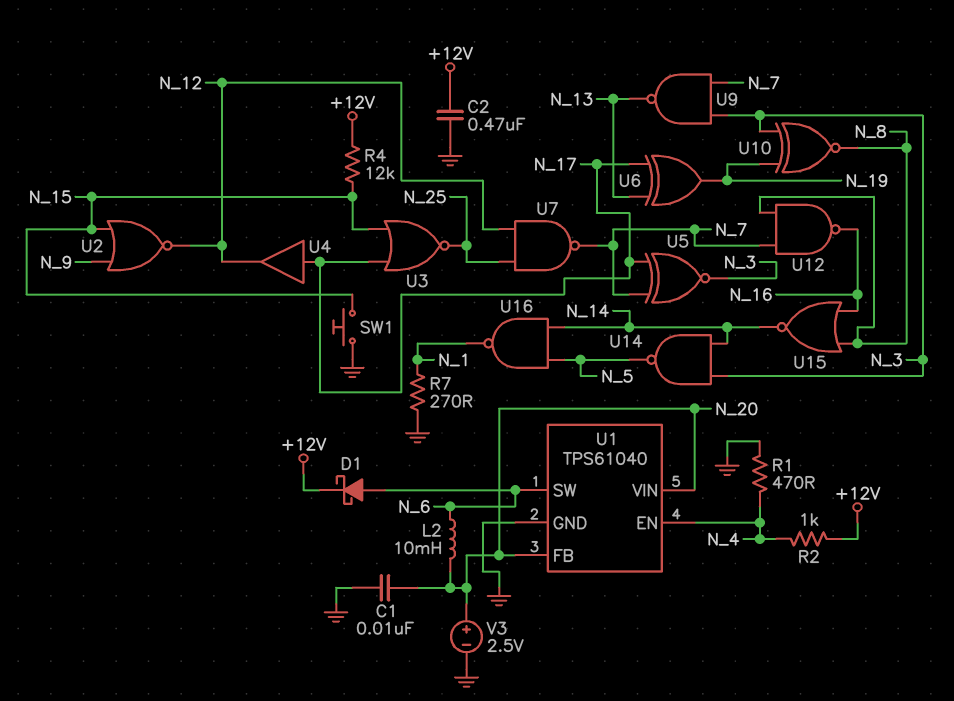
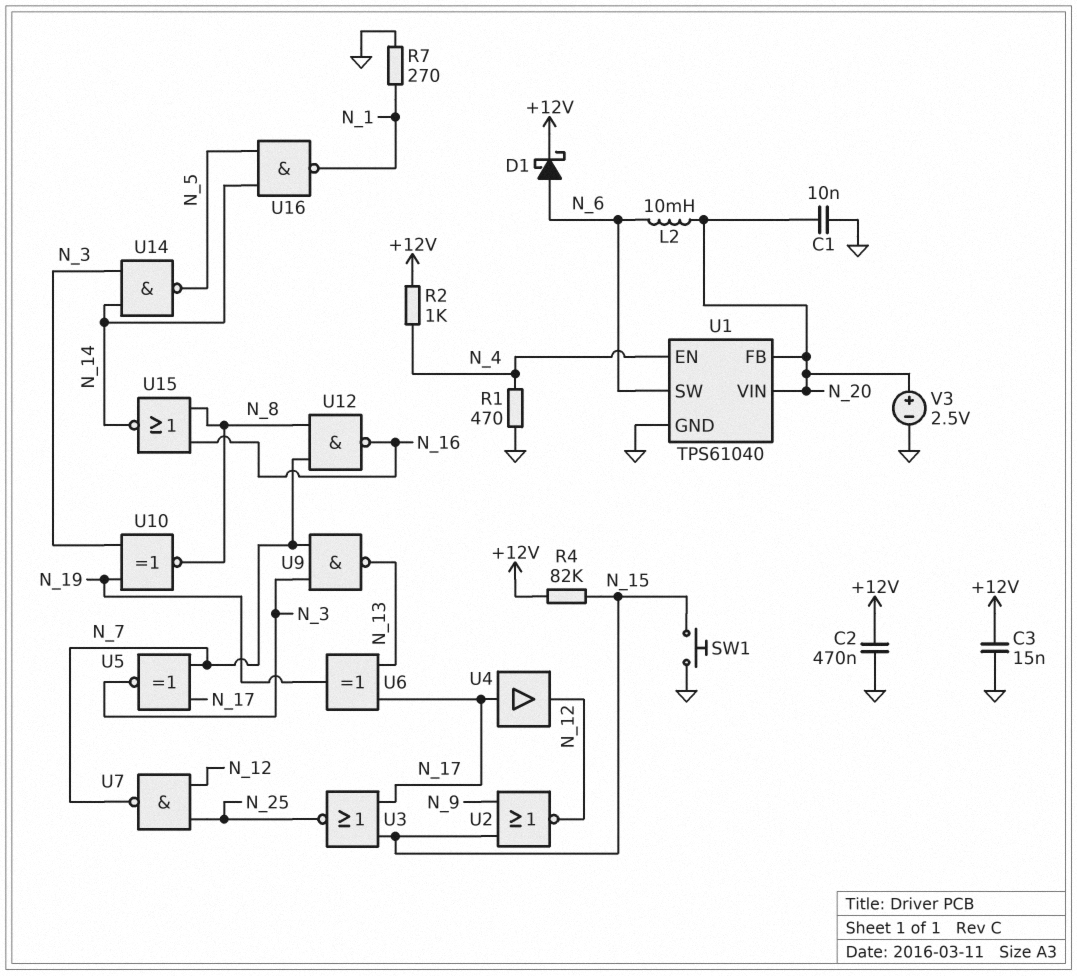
C3: none -> 15nF (+12V, GND)
R4: 12k (+12V, N_15) -> 82k (+12V, N_15)

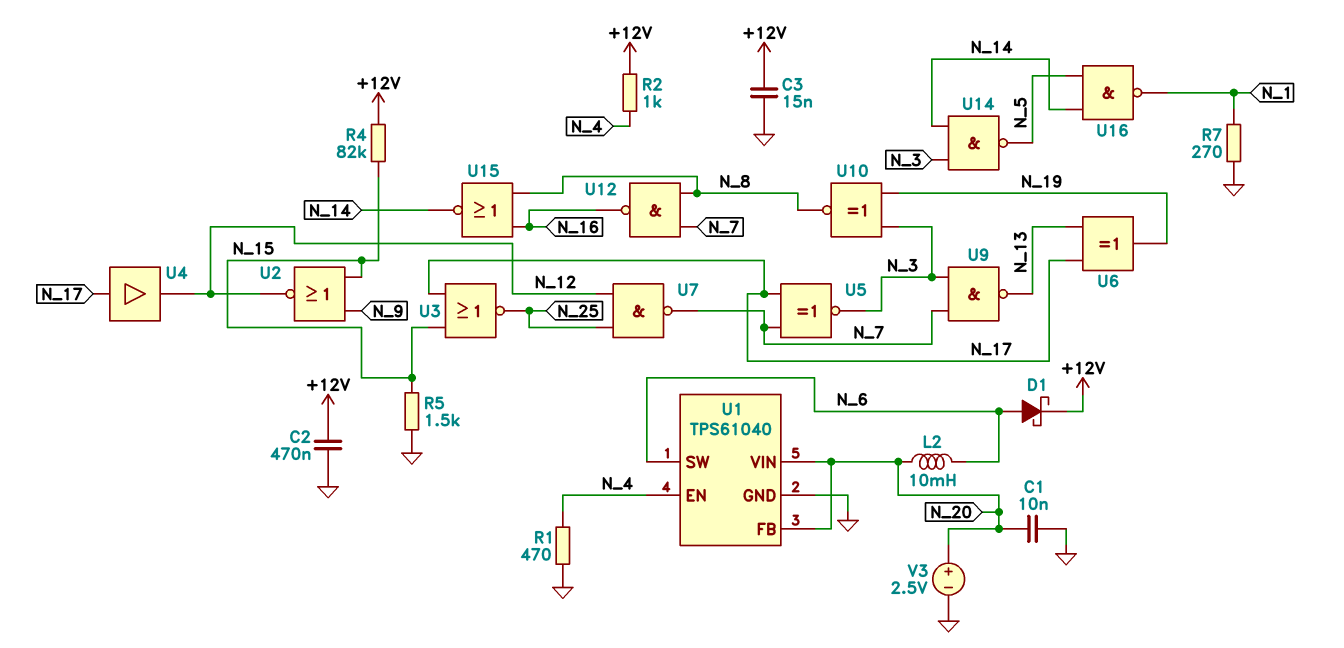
R5: none -> 1.5k (GND, N_15)
SW1: button (GND, N_15) -> none

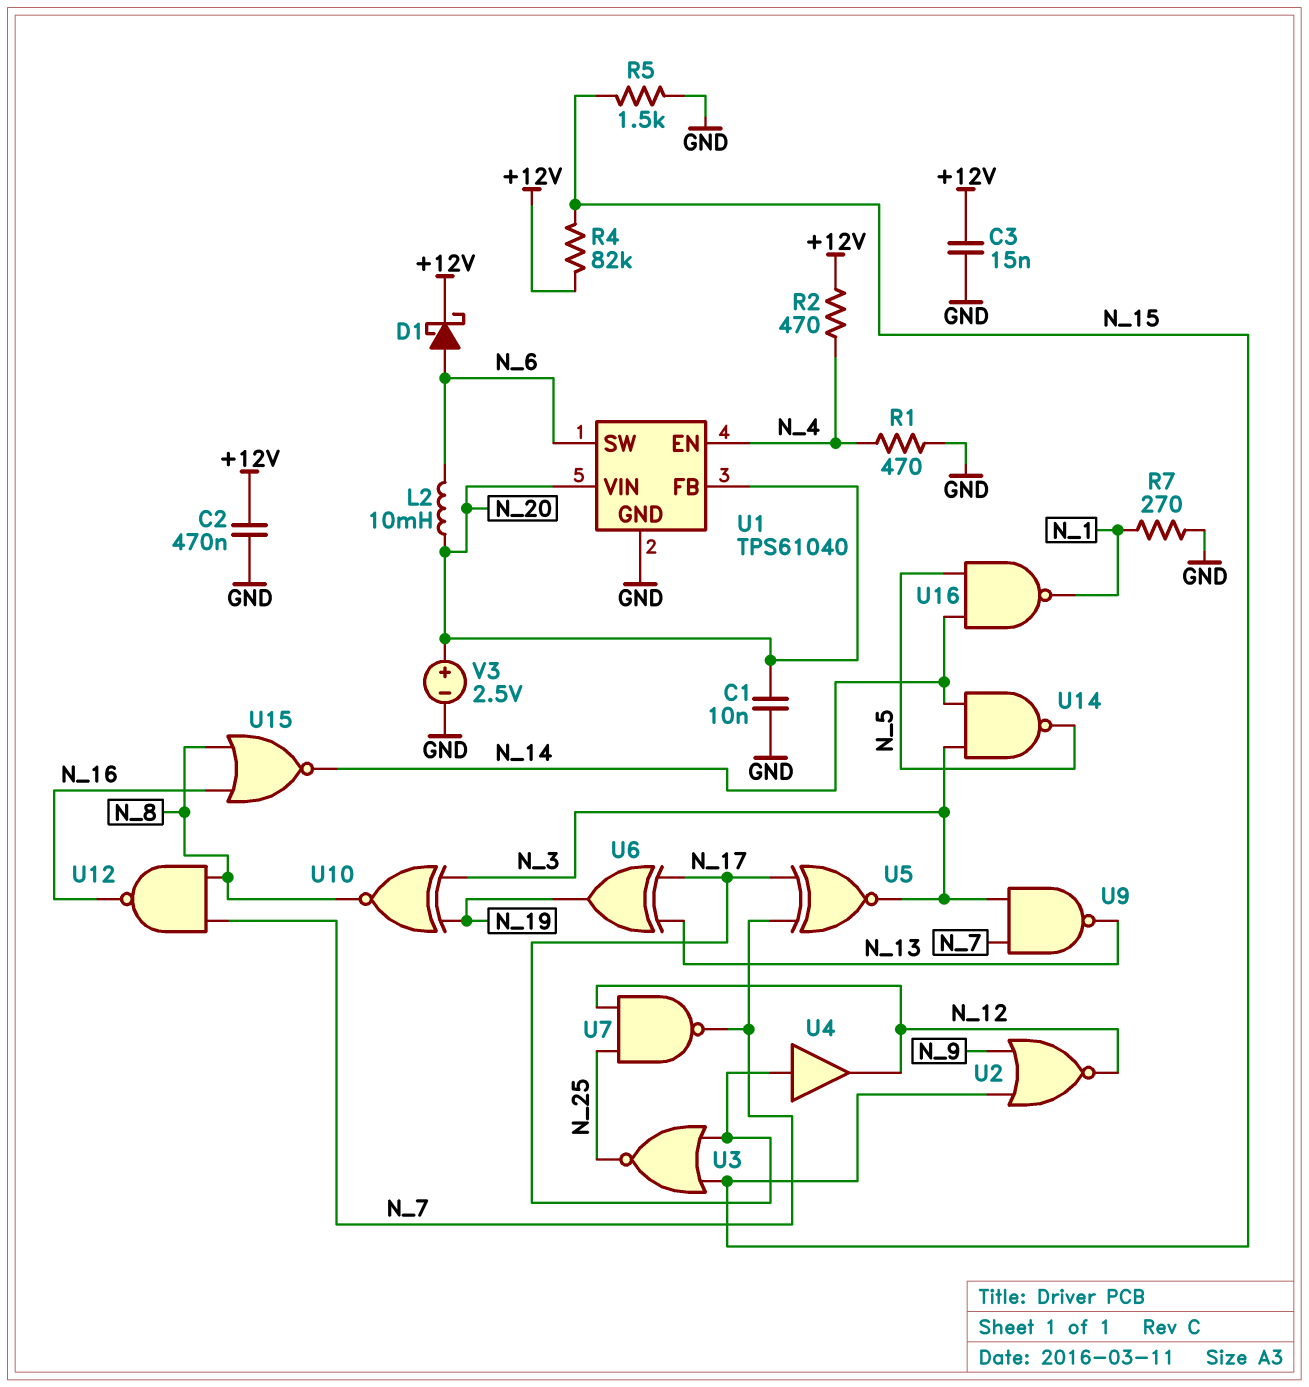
R2: 1k (+12V, N_4) -> 470 (+12V, N_4)

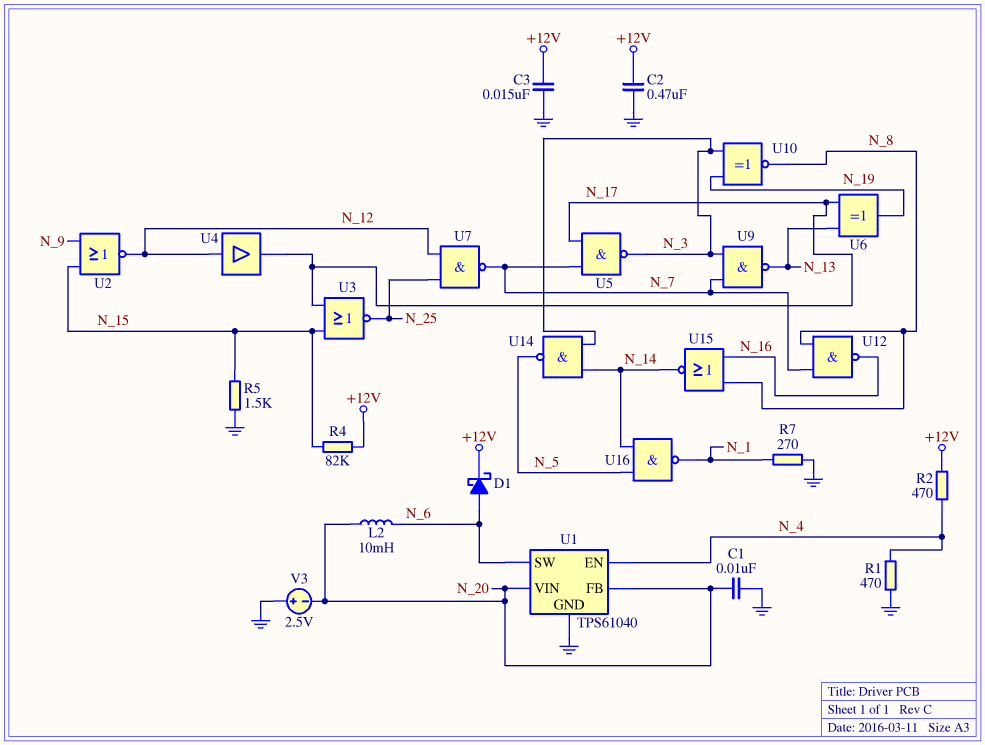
U4: buffer (in N_17, out N_12) -> buffer (in N_12, out N_17)
U5: XNOR (in N_7, in N_17, out N_3) -> NAND (in N_7, in N_17, out N_3)
V3: 2.5V (plus N_20, minus GND) -> 2.5V (plus GND, minus N_20)

